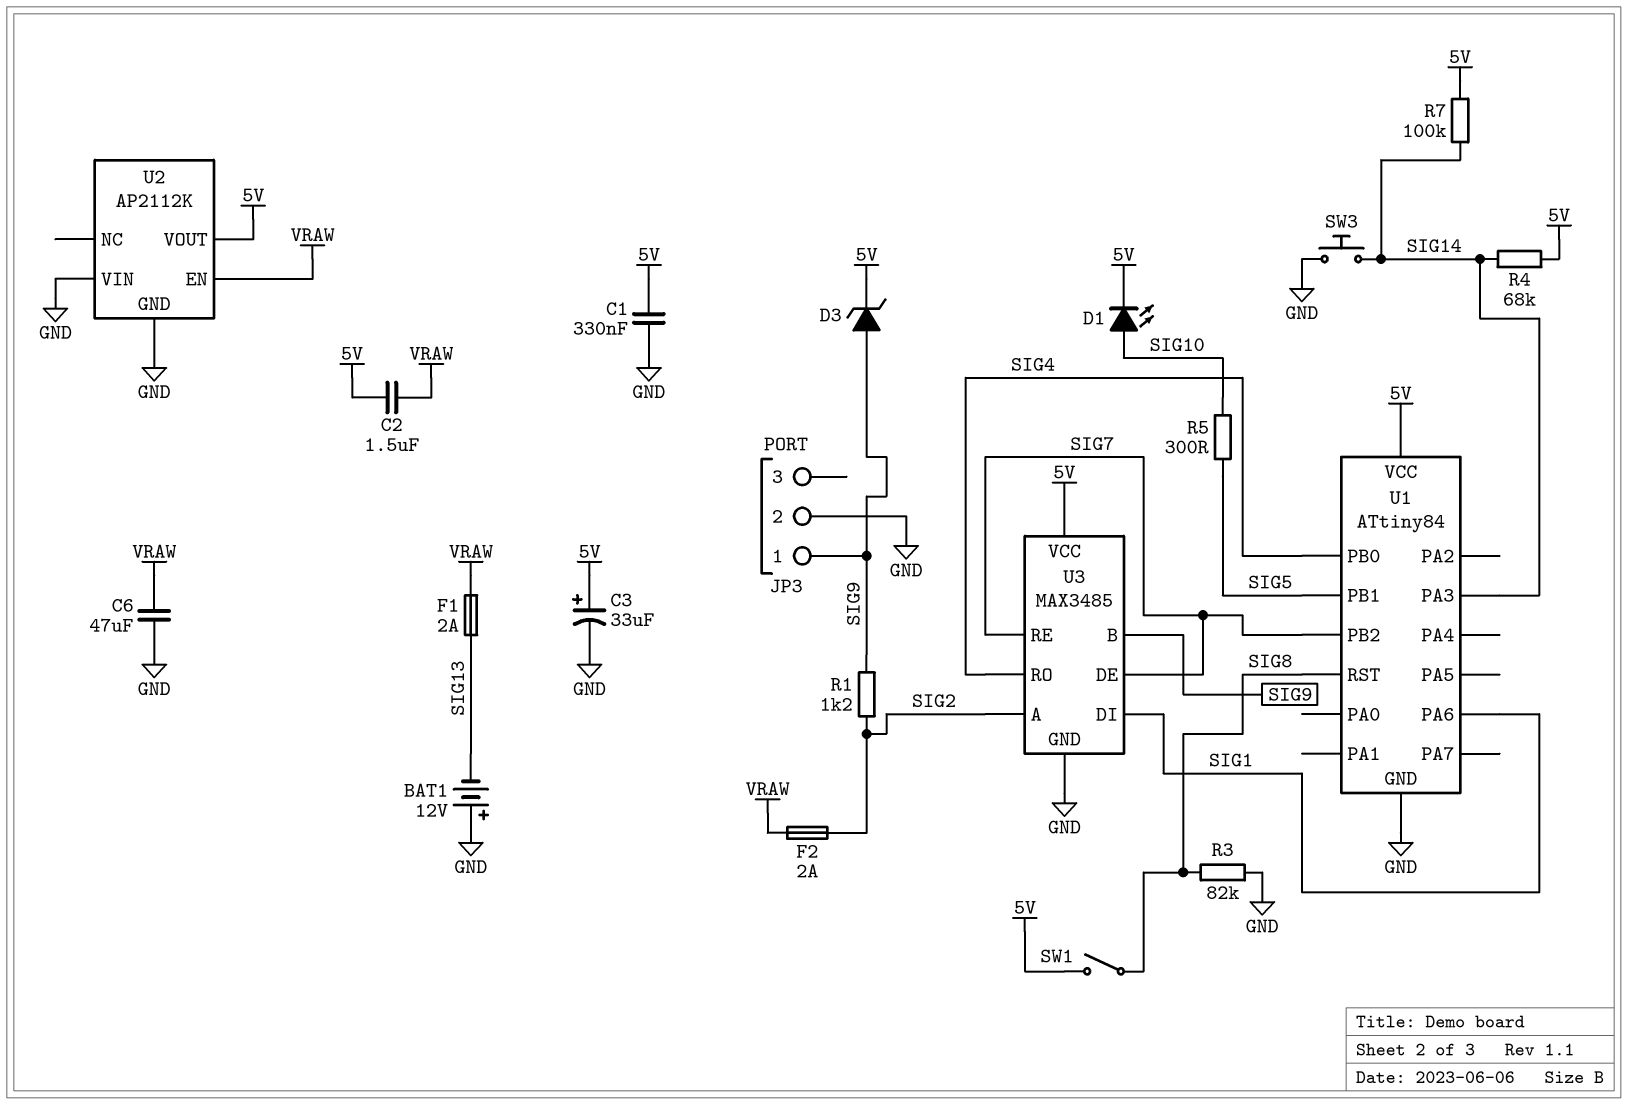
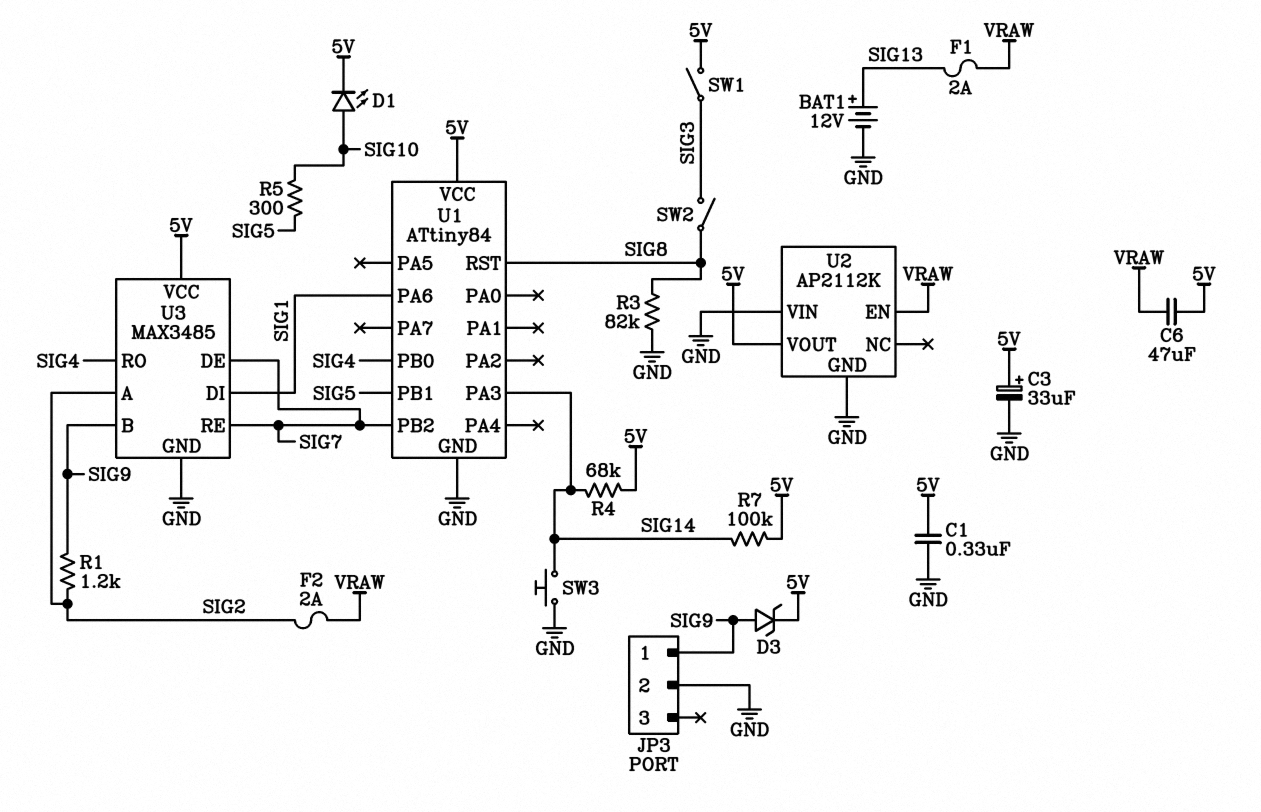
BAT1: 12V (plus GND, minus SIG13) -> 12V (plus SIG13, minus GND)
C2: 1.5uF (5V, VRAW) -> none
C6: 47uF (GND, VRAW) -> 47uF (5V, VRAW)
SW1: switch (5V, SIG8) -> switch (5V, SIG3)
SW2: none -> switch (SIG3, SIG8)

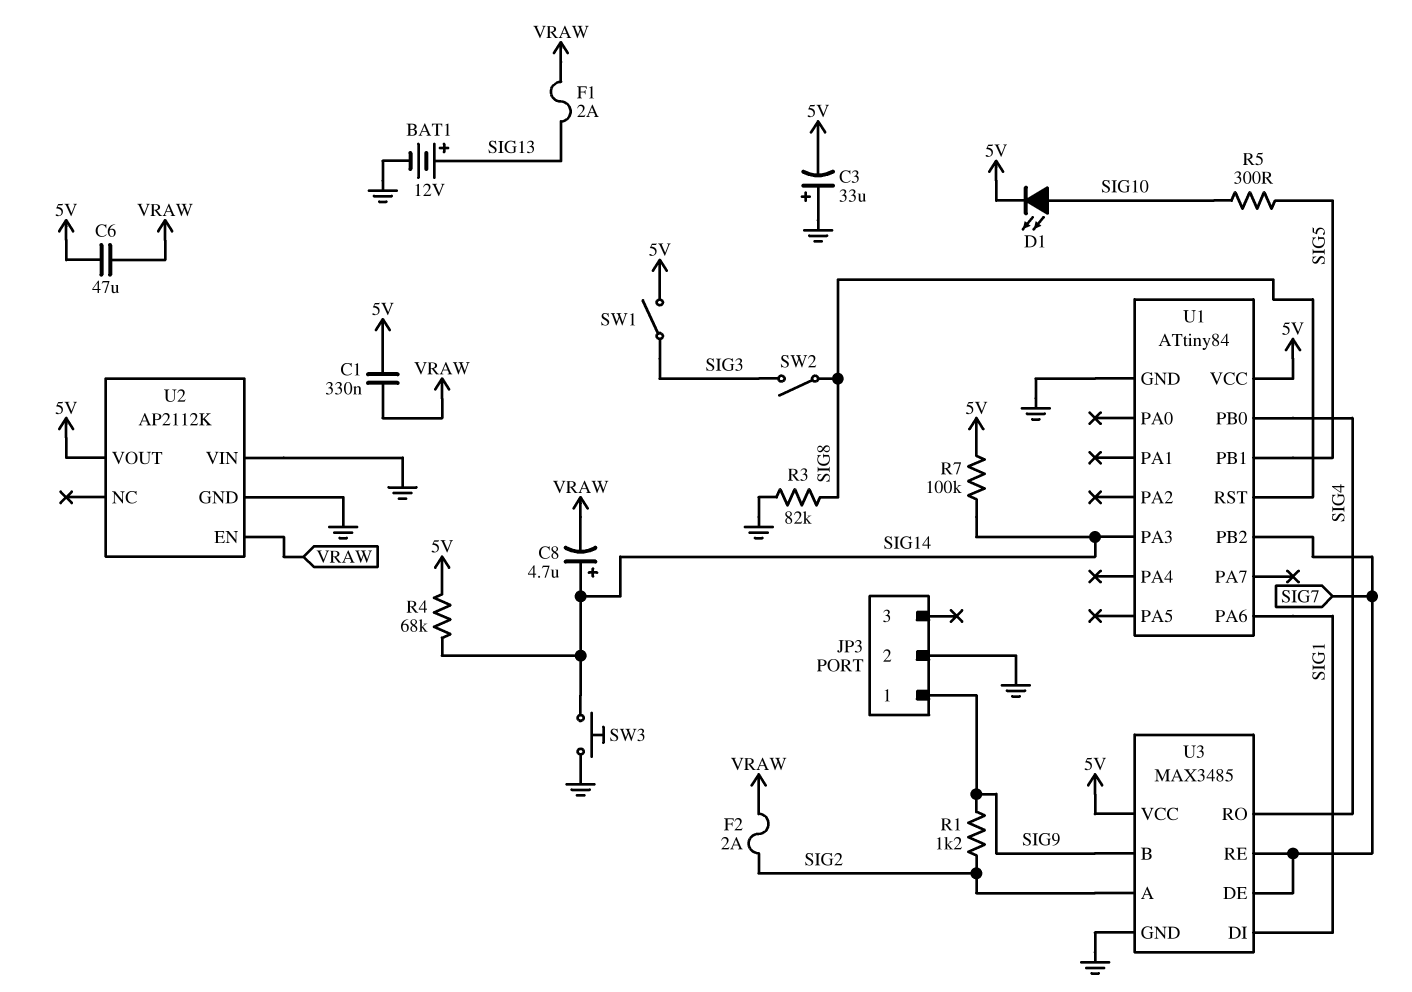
C1: 330nF (5V, GND) -> 330nF (5V, VRAW)
C3: 33uF (plus 5V, minus GND) -> 33uF (plus GND, minus 5V)
C8: none -> 4.7uF (plus SIG14, minus VRAW)
D3: zener (A SIG9, K 5V) -> none

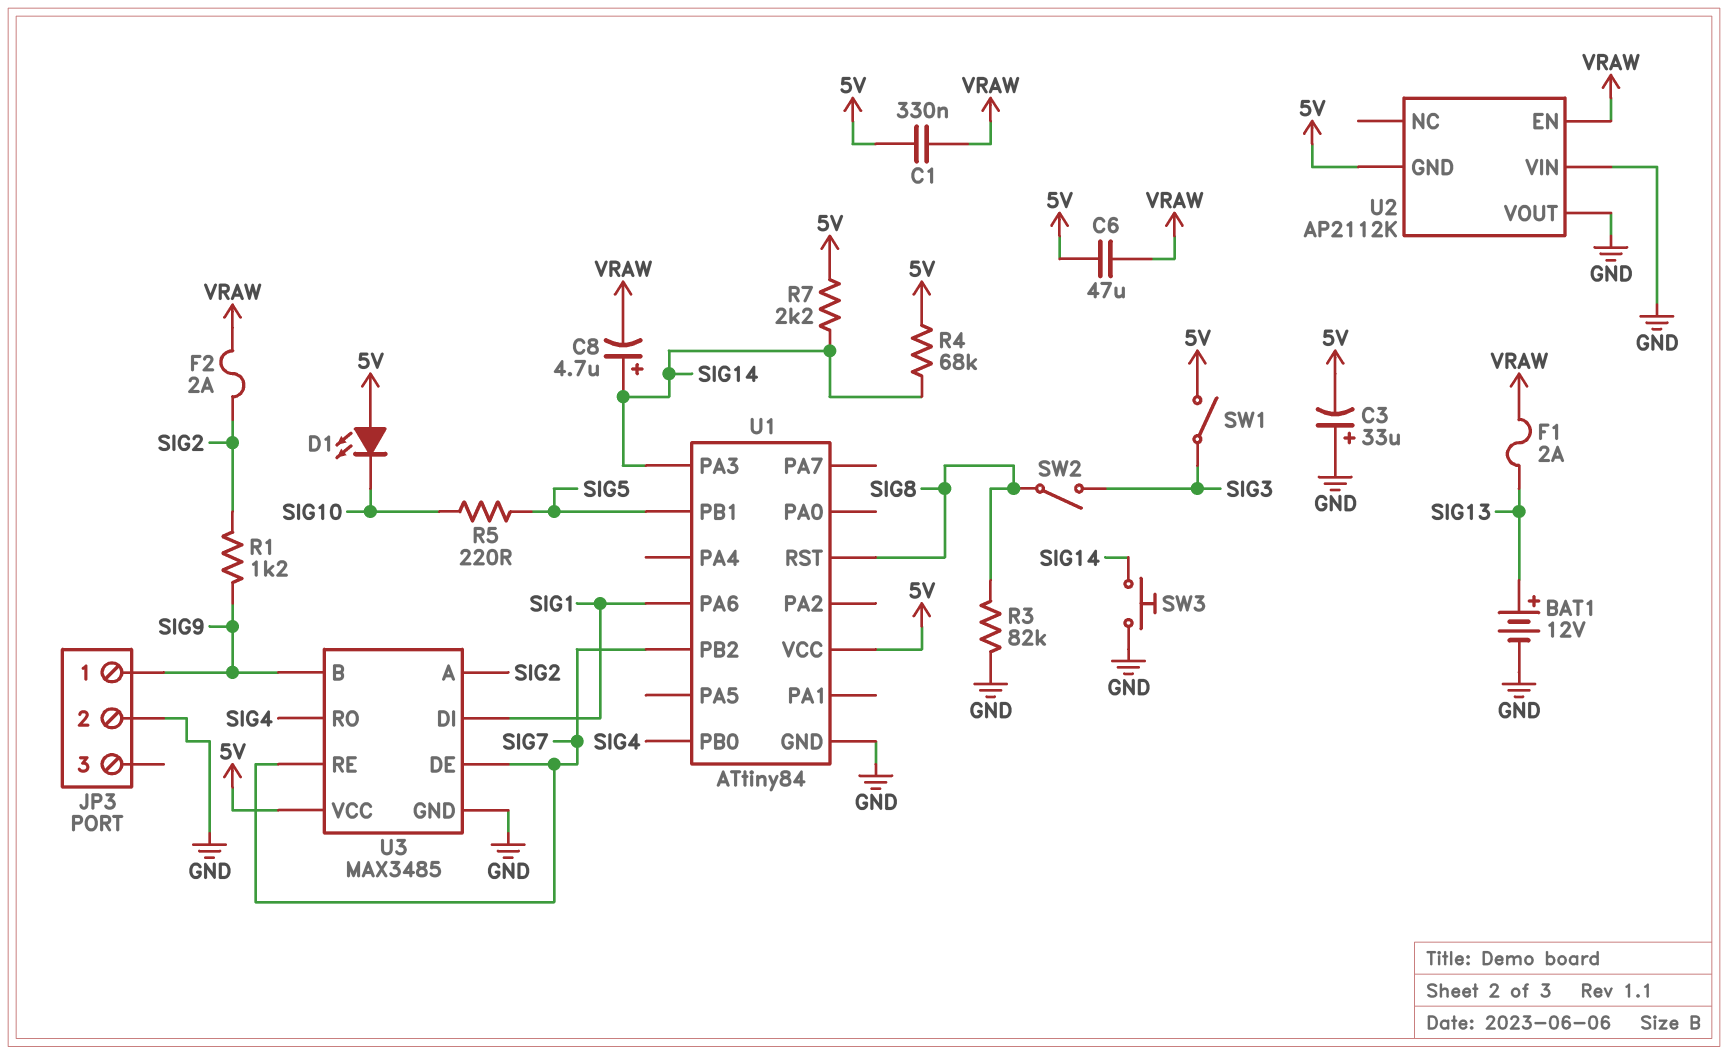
D1: LED (A SIG10, K 5V) -> LED (A 5V, K SIG10)
R5: 300 (SIG5, SIG10) -> 220 (SIG5, SIG10)
R7: 100k (5V, SIG14) -> 2.2k (5V, SIG14)
U2 pin GND: GND -> 5V
U2 pin VOUT: 5V -> GND

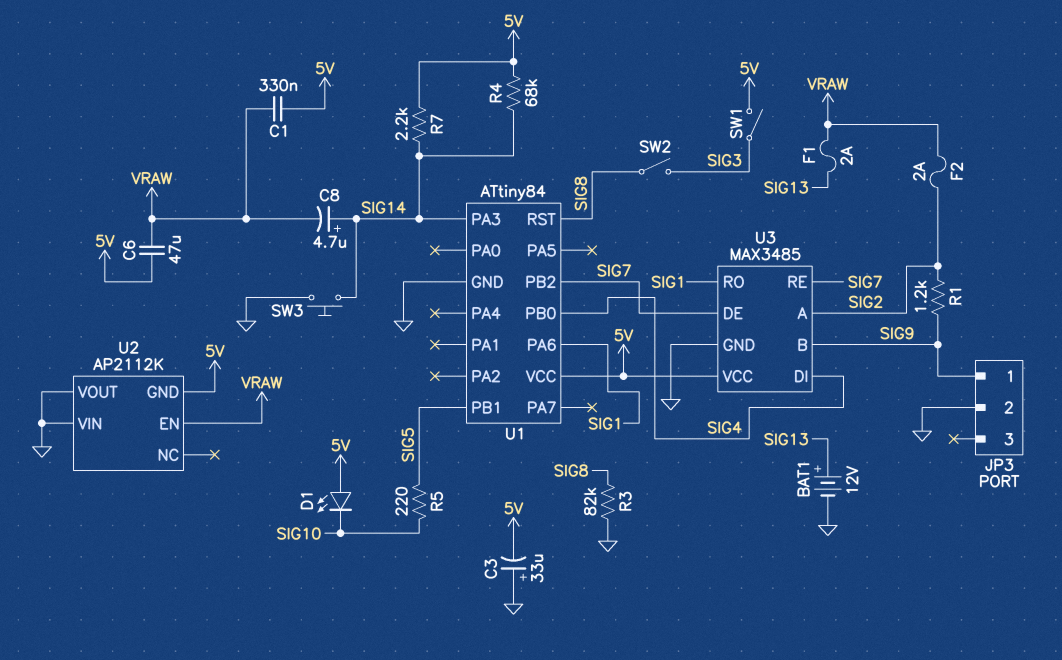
U3 pin DI: SIG1 -> SIG4
U3 pin RO: SIG4 -> SIG1

